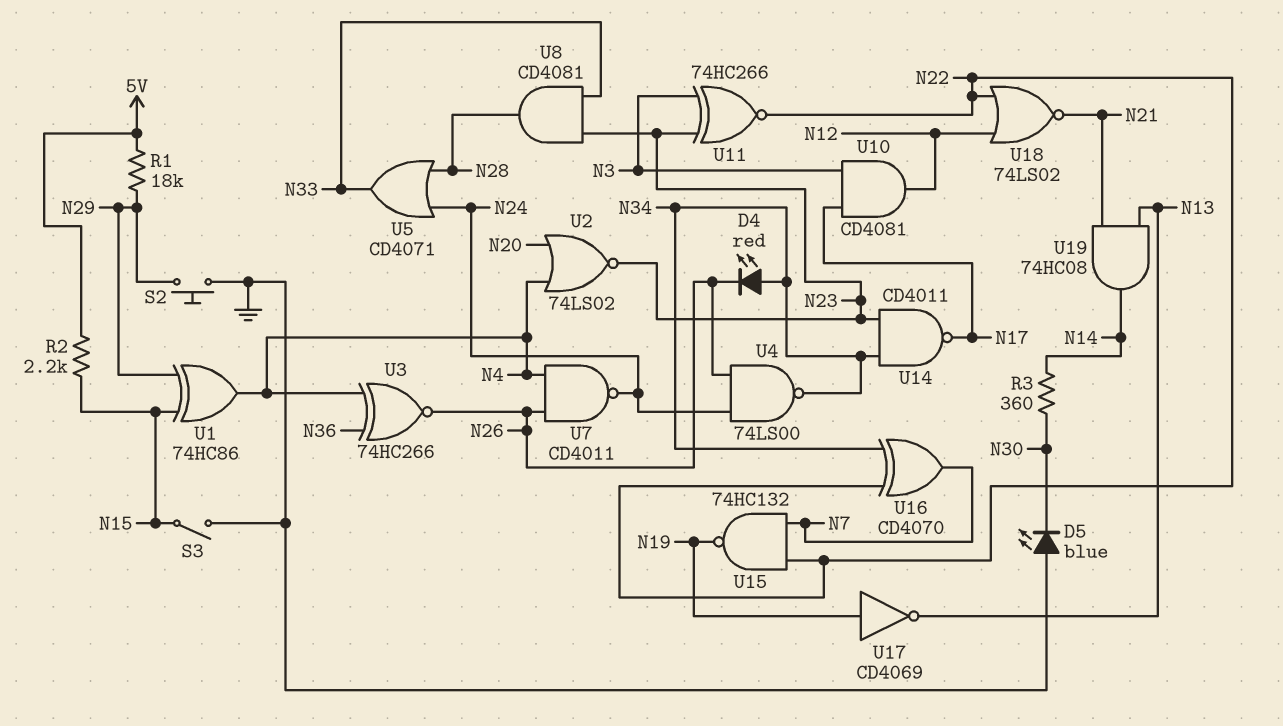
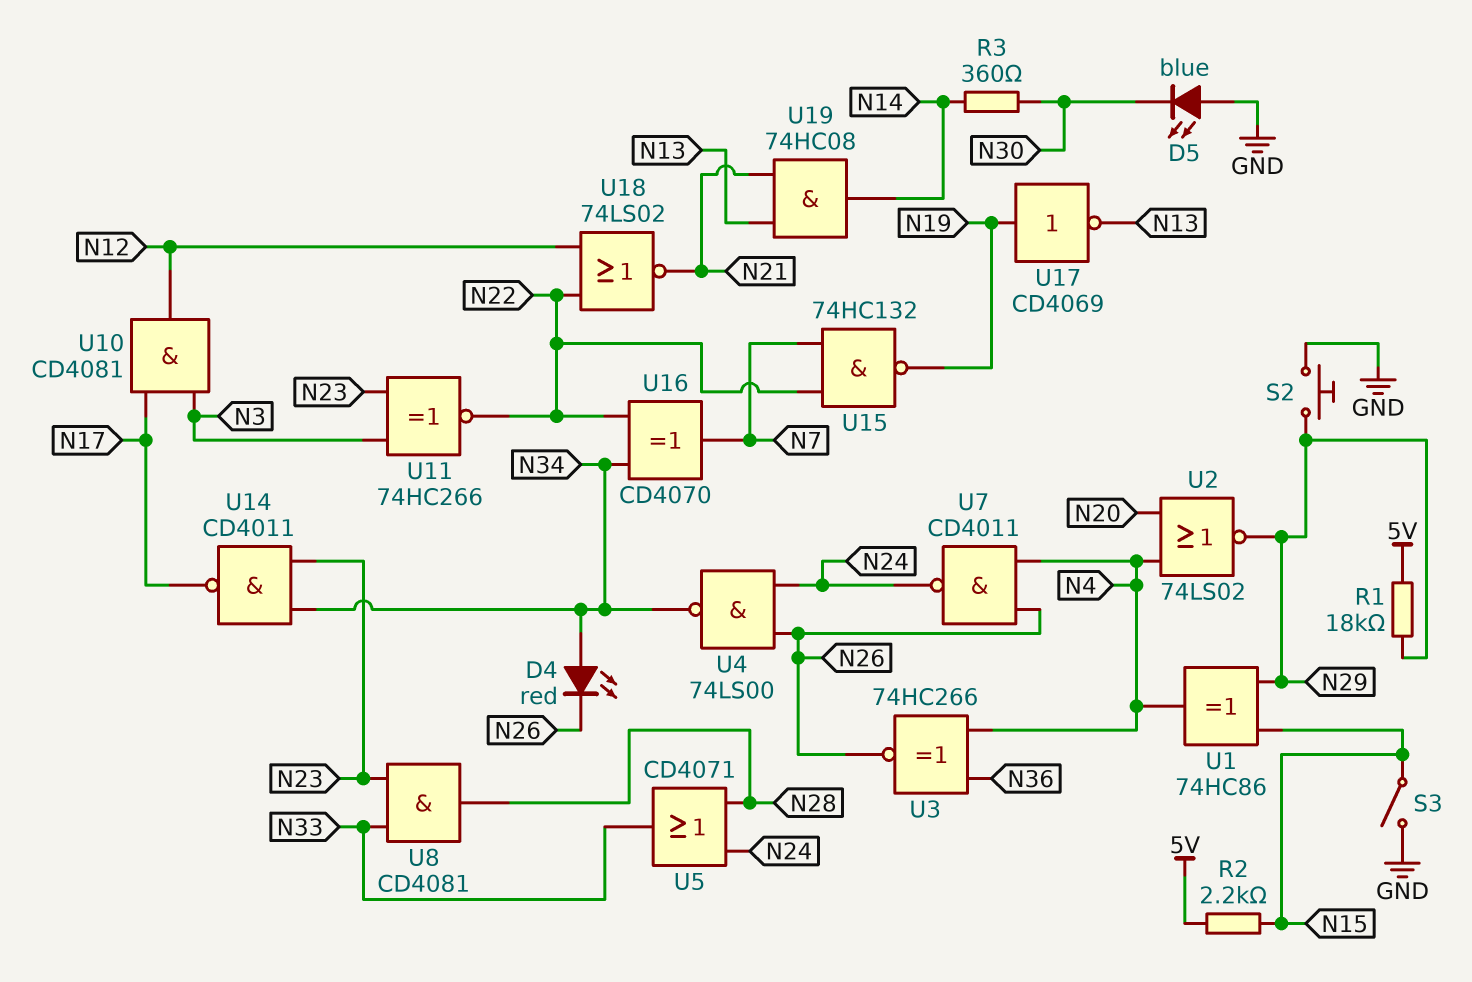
U2: NOR 74LS02 (in N4, in N20, out N23) -> NOR 74LS02 (in N4, in N20, out N29)

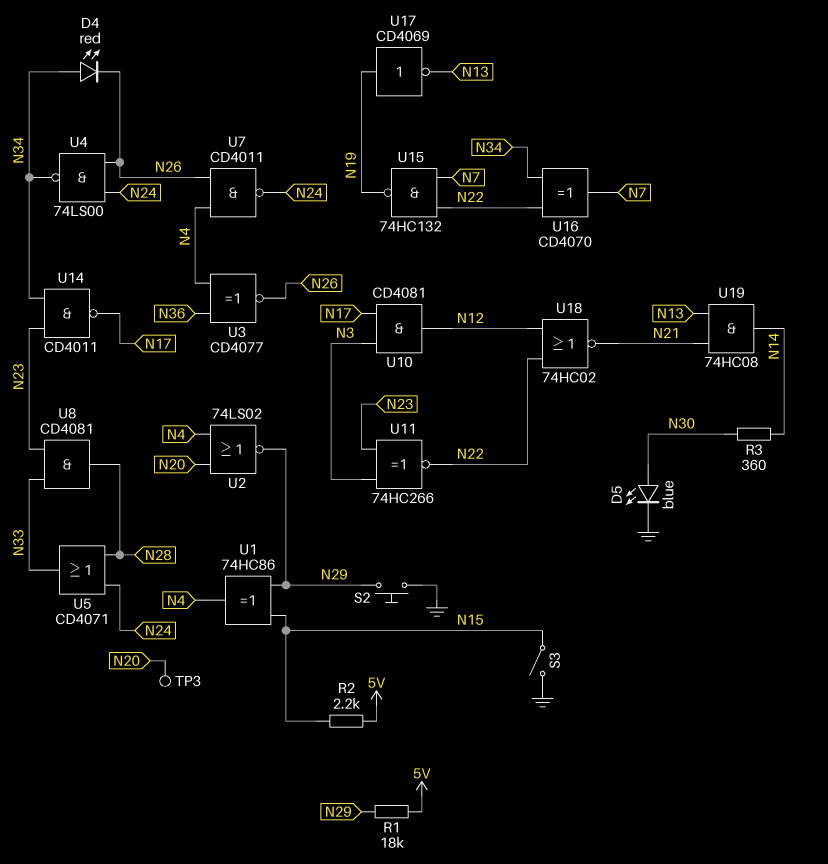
D5: LED blue (A GND, K N30) -> LED blue (A N30, K GND)
TP3: none -> test point (N20)
U3: XNOR 74HC266 (in N4, in N36, out N26) -> XNOR CD4077 (in N4, in N36, out N26)
U18: NOR 74LS02 (in N12, in N22, out N21) -> NOR 74HC02 (in N12, in N22, out N21)

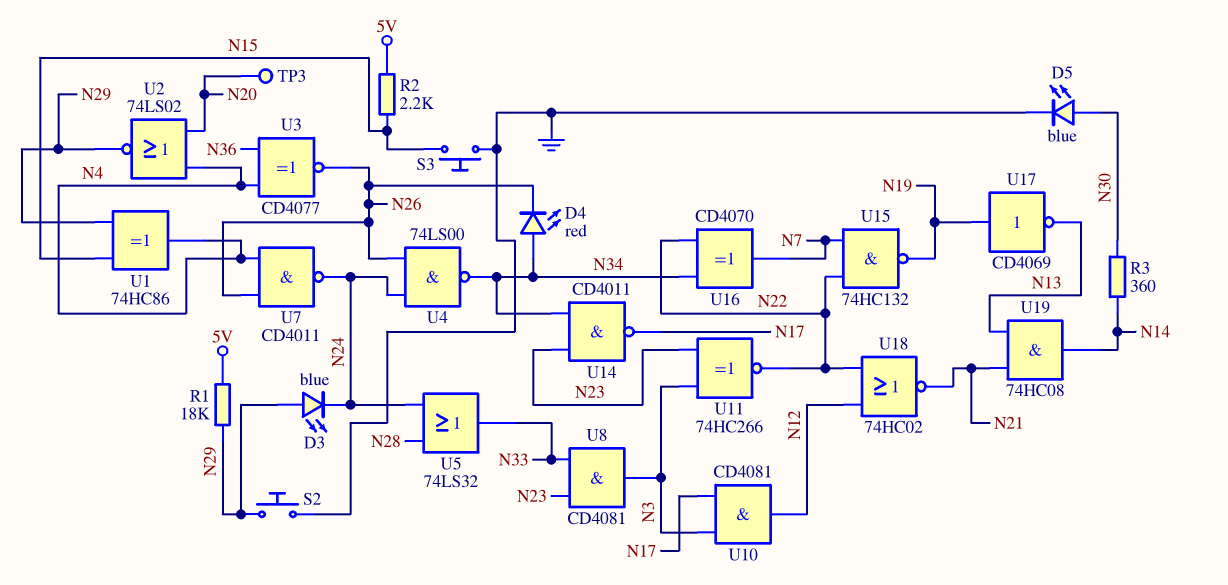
D3: none -> LED blue (A N29, K N24)
S3: switch (GND, N15) -> button (GND, N15)
U5: OR CD4071 (in N24, in N28, out N33) -> OR 74LS32 (in N24, in N28, out N33)
U8: AND CD4081 (in N23, in N33, out N28) -> AND CD4081 (in N23, in N33, out N3)

